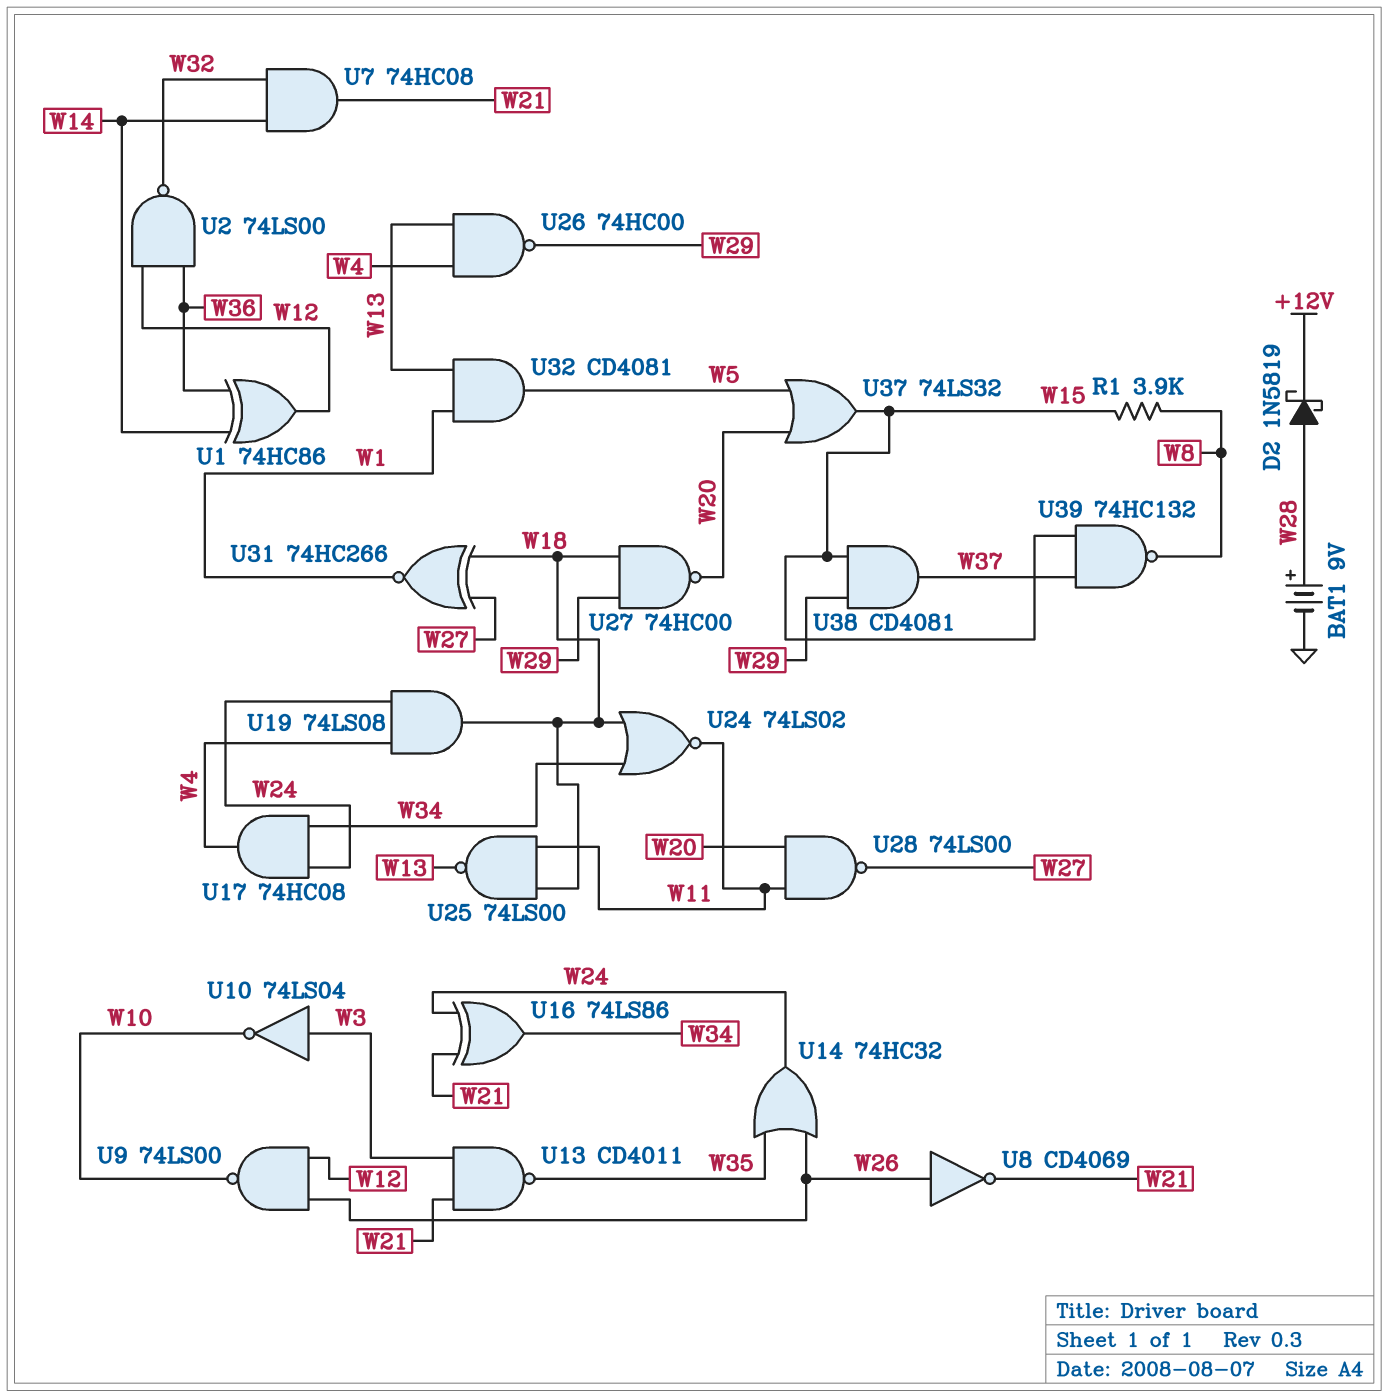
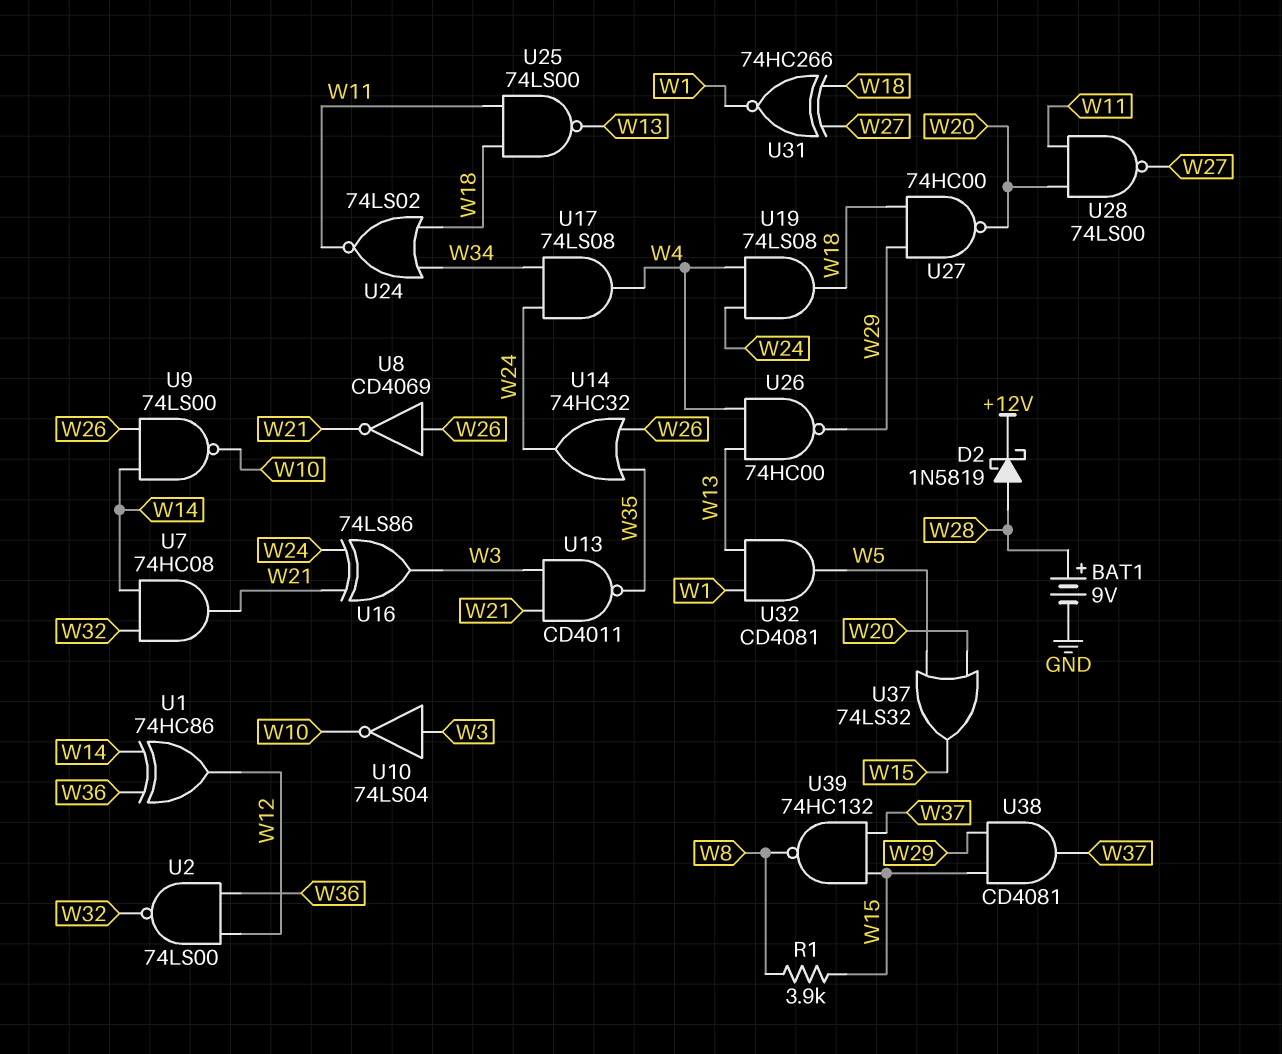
U9: NAND 74LS00 (in W12, in W26, out W10) -> NAND 74LS00 (in W14, in W26, out W10)
U16: XOR 74LS86 (in W21, in W24, out W34) -> XOR 74LS86 (in W21, in W24, out W3)
U17: AND 74HC08 (in W24, in W34, out W4) -> AND 74LS08 (in W24, in W34, out W4)

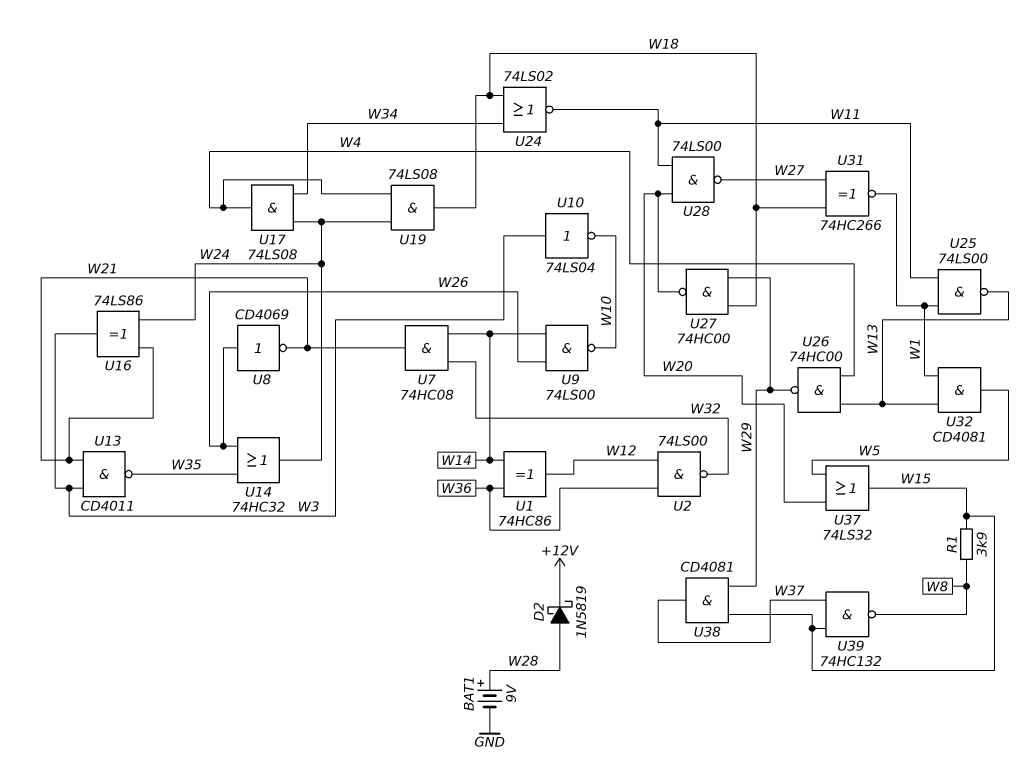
U25: NAND 74LS00 (in W11, in W18, out W13) -> NAND 74LS00 (in W1, in W11, out W13)

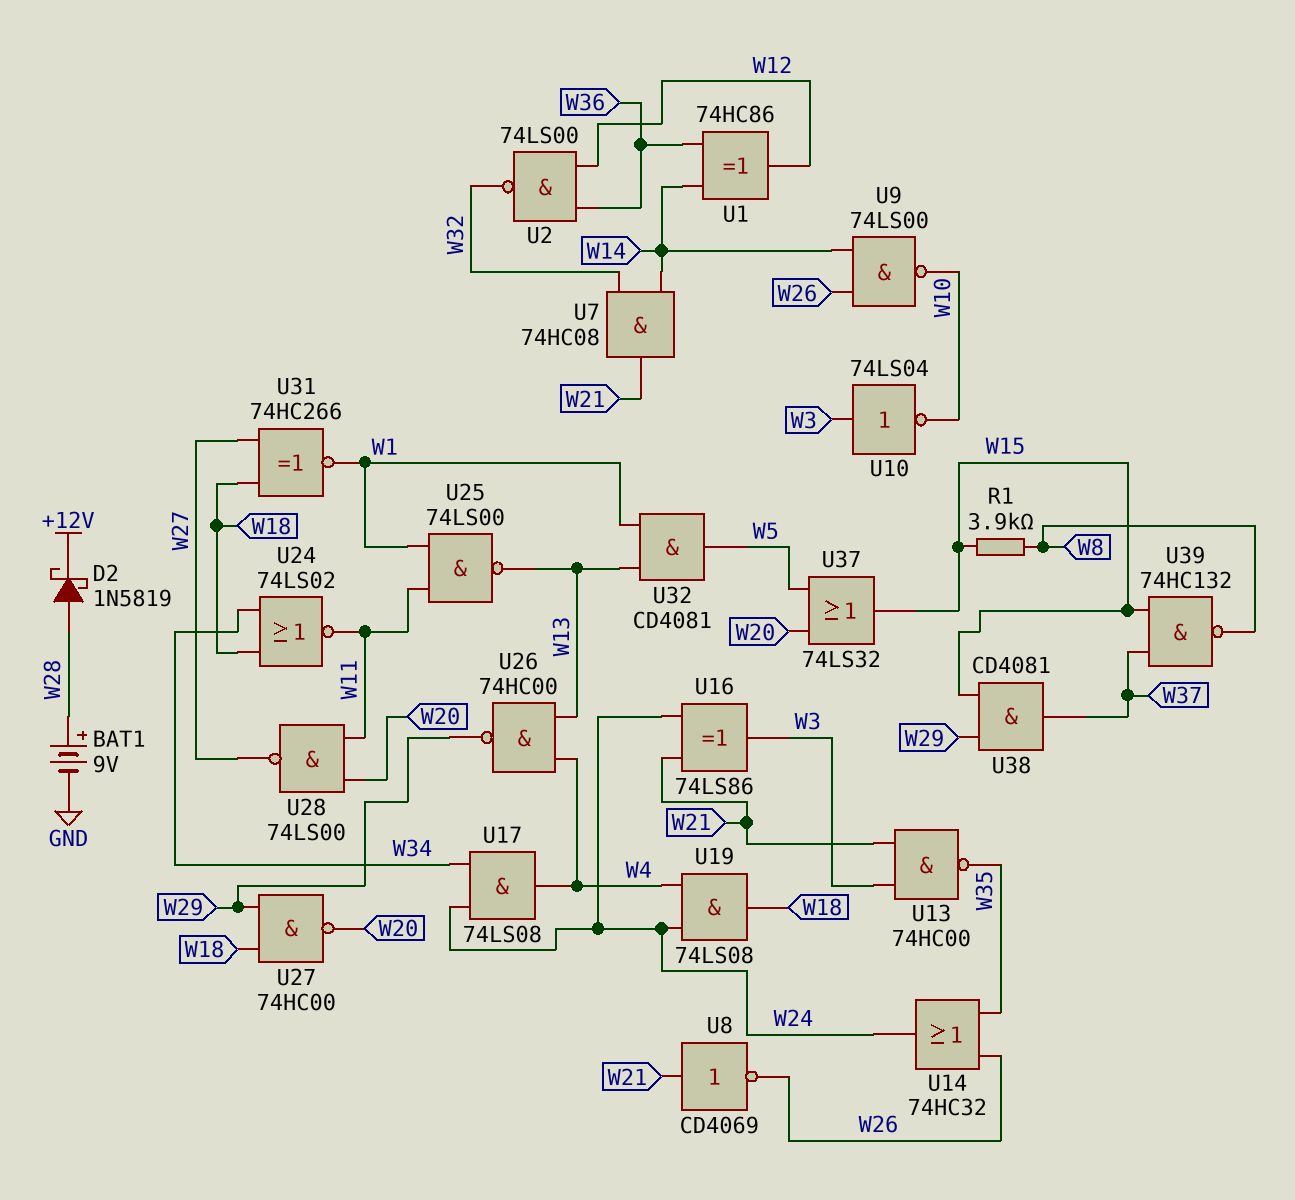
U8: NOT CD4069 (in W26, out W21) -> NOT CD4069 (in W21, out W26)
U13: NAND CD4011 (in W3, in W21, out W35) -> NAND 74HC00 (in W3, in W21, out W35)

